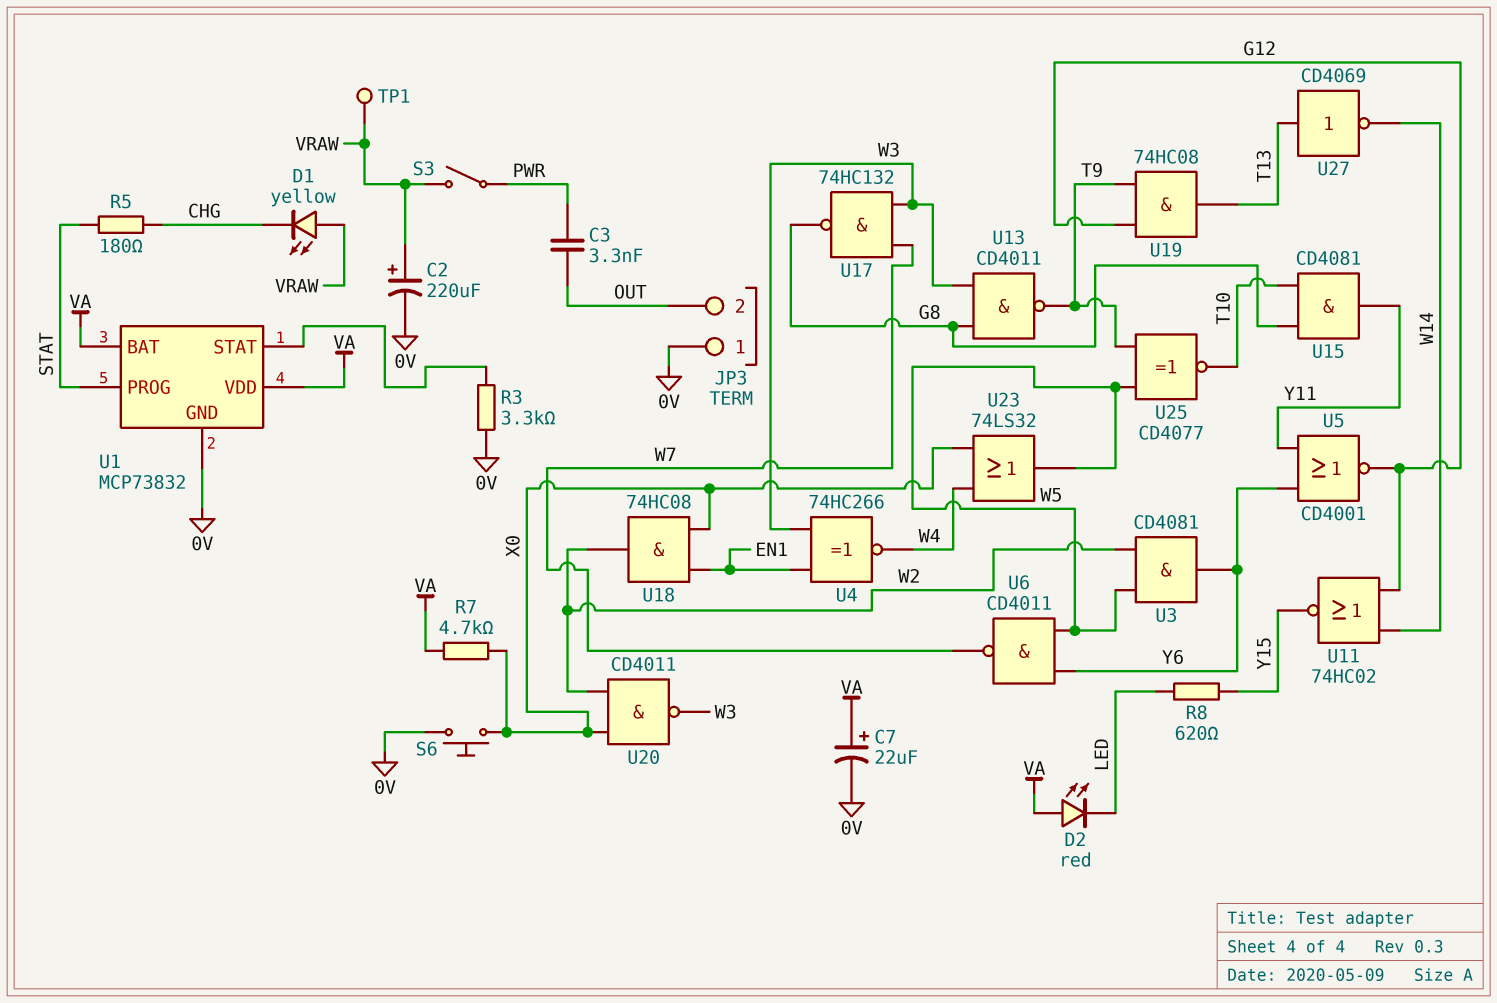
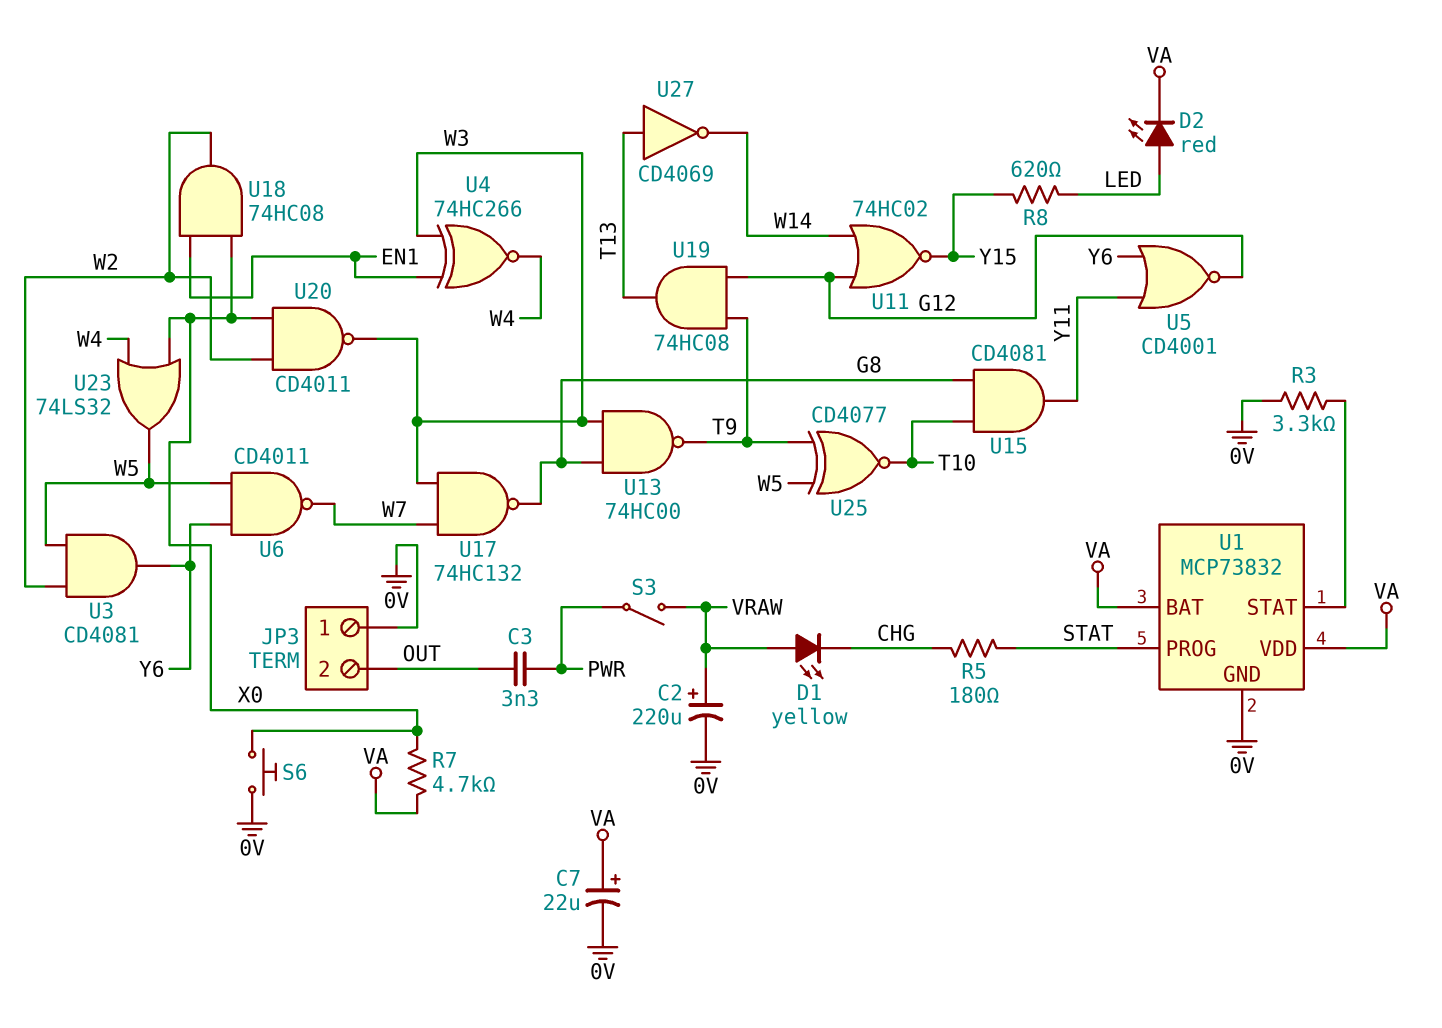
D2: LED red (A VA, K LED) -> LED red (A LED, K VA)
TP1: test point (VRAW) -> none
U13: NAND CD4011 (in G8, in W3, out T9) -> NAND 74HC00 (in G8, in W3, out T9)

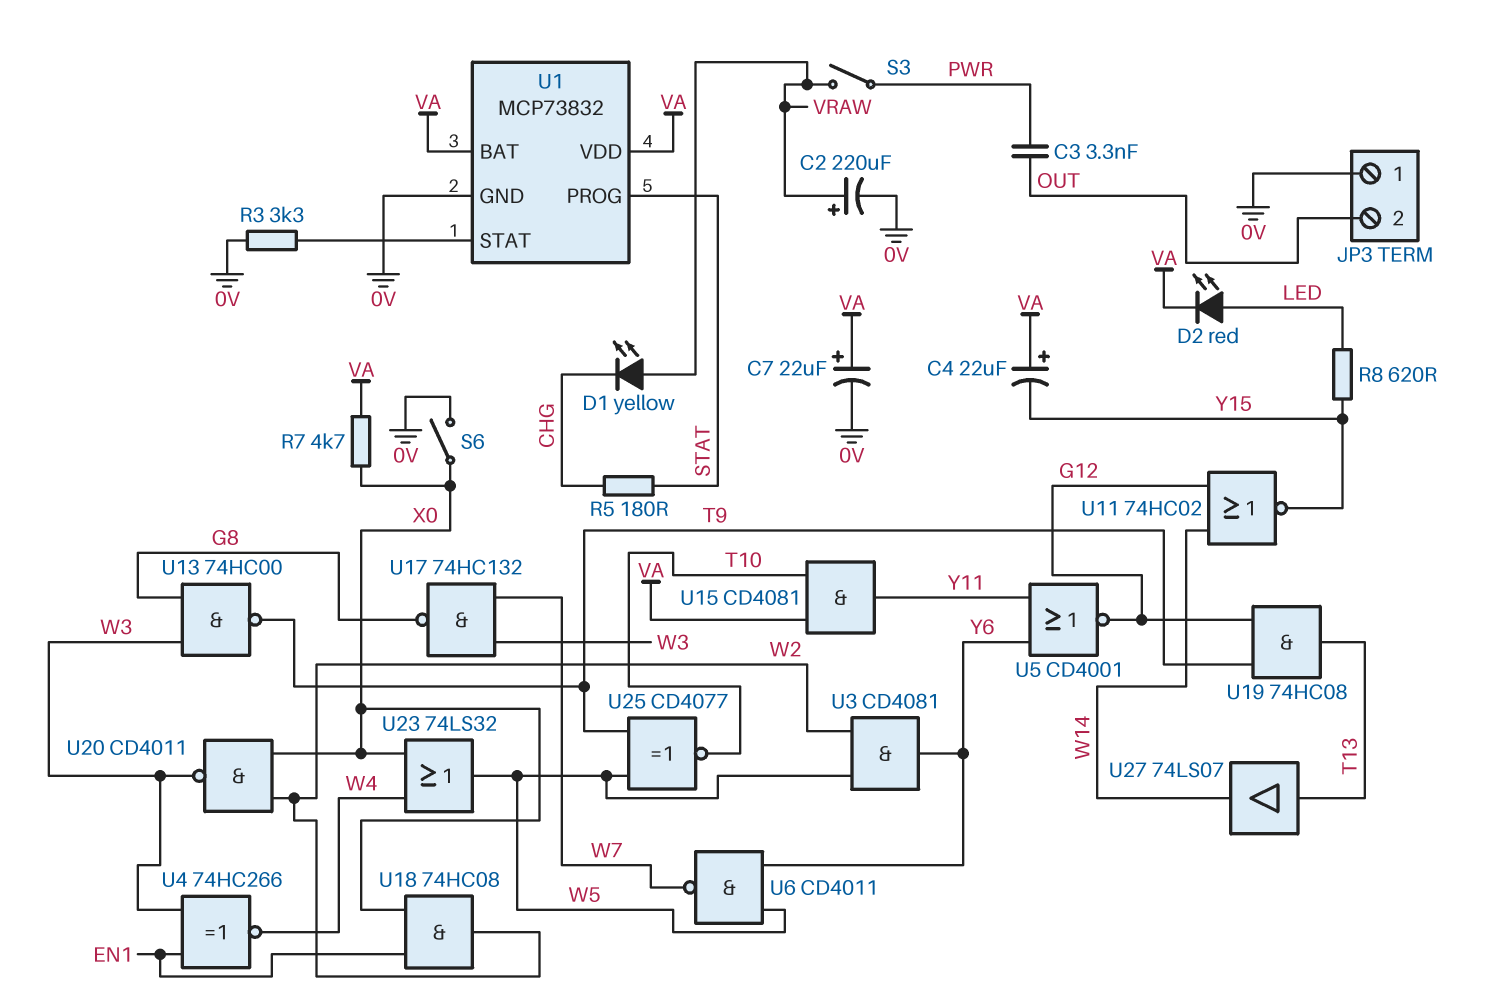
C4: none -> 22uF (plus VA, minus Y15)
S6: button (0V, X0) -> switch (0V, X0)
U15: AND CD4081 (in G8, in T10, out Y11) -> AND CD4081 (in T10, in VA, out Y11)
U27: NOT CD4069 (in T13, out W14) -> buffer 74LS07 (in T13, out W14)

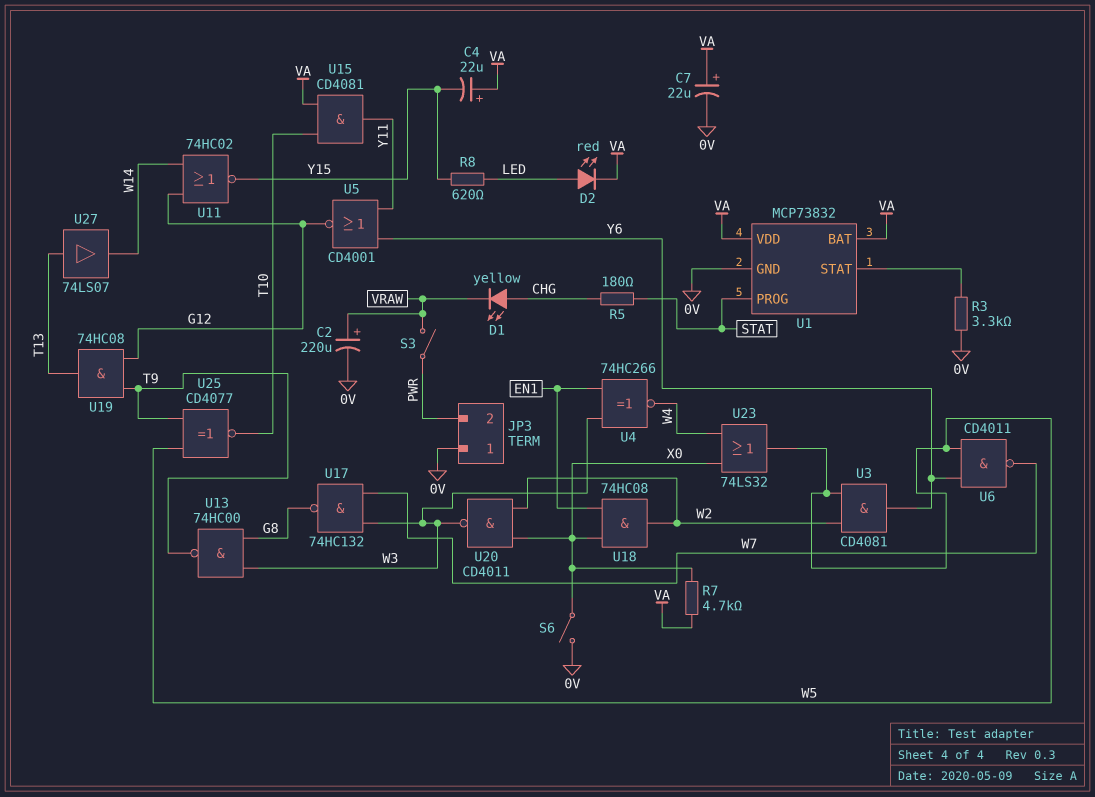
C3: 3.3nF (OUT, PWR) -> none
D1: LED yellow (A VRAW, K CHG) -> LED yellow (A CHG, K VRAW)
JP3 pin 2: OUT -> PWR

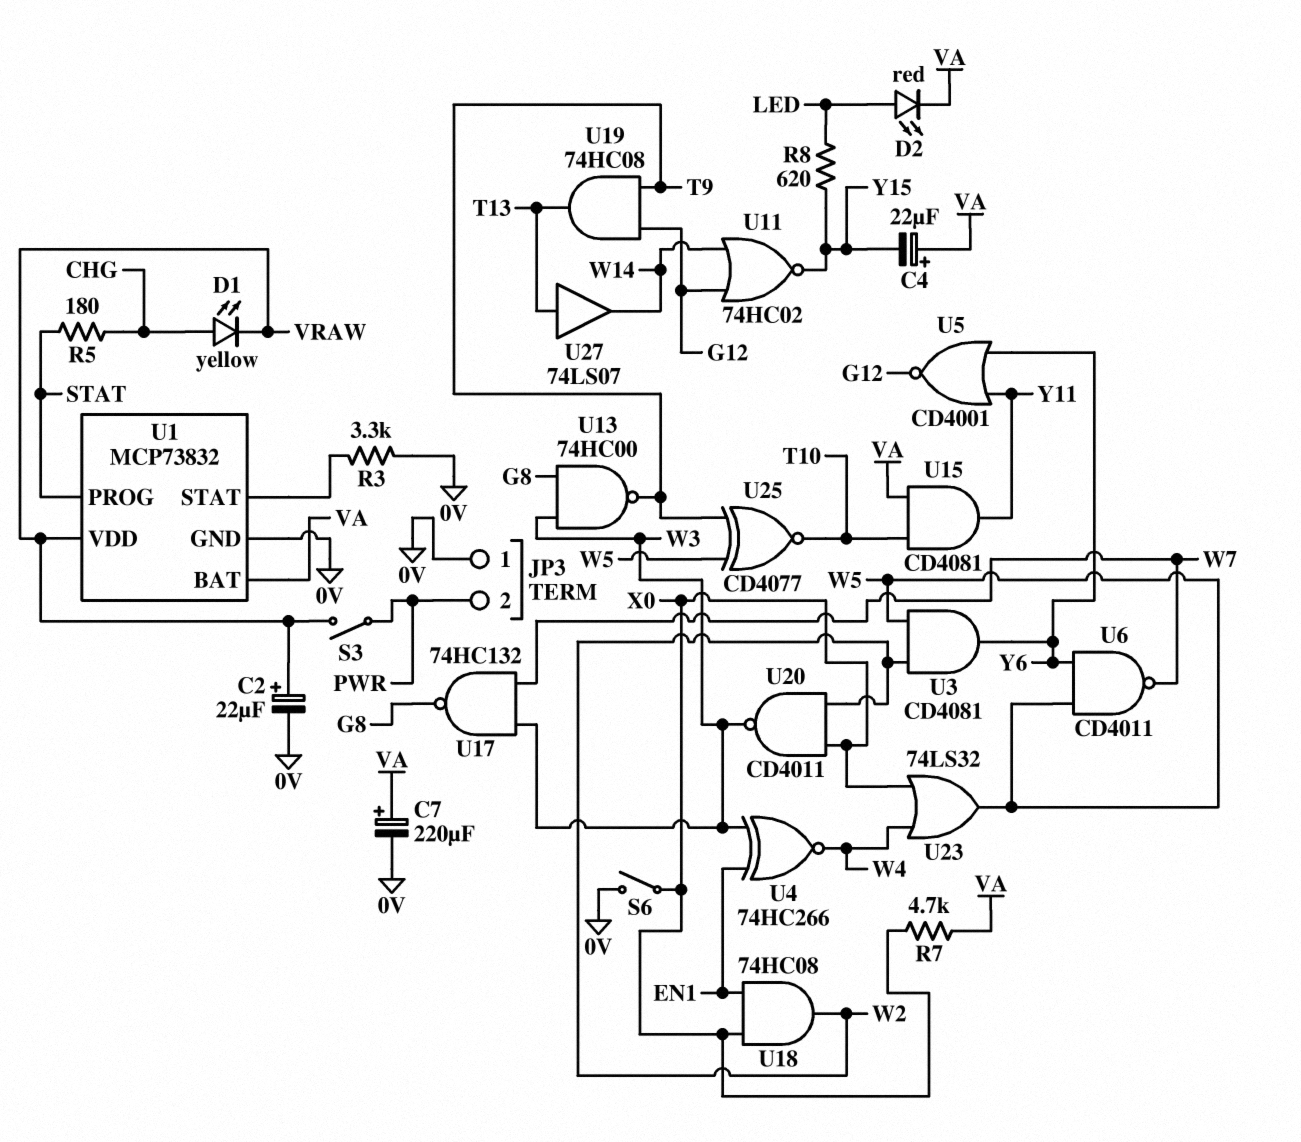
C2: 220uF (plus VRAW, minus 0V) -> 22uF (plus VRAW, minus 0V)
C7: 22uF (plus VA, minus 0V) -> 220uF (plus VA, minus 0V)
U1 pin VDD: VA -> VRAW

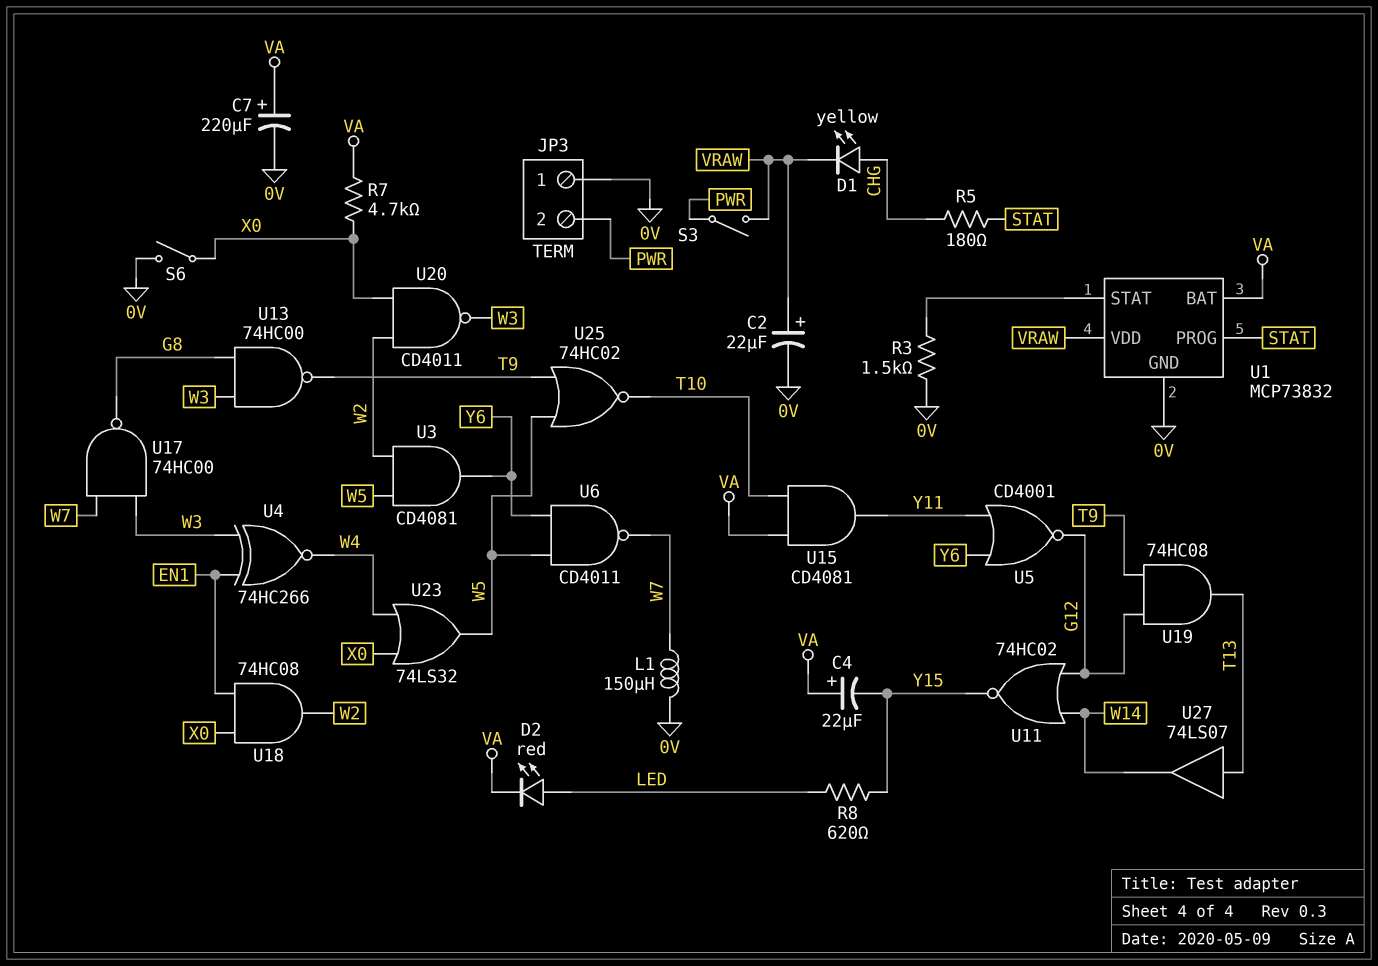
L1: none -> 150uH (0V, W7)
R3: 3.3k (0V, U1/STAT) -> 1.5k (0V, U1/STAT)
U17: NAND 74HC132 (in W3, in W7, out G8) -> NAND 74HC00 (in W3, in W7, out G8)
U25: XNOR CD4077 (in T9, in W5, out T10) -> NOR 74HC02 (in T9, in W5, out T10)

